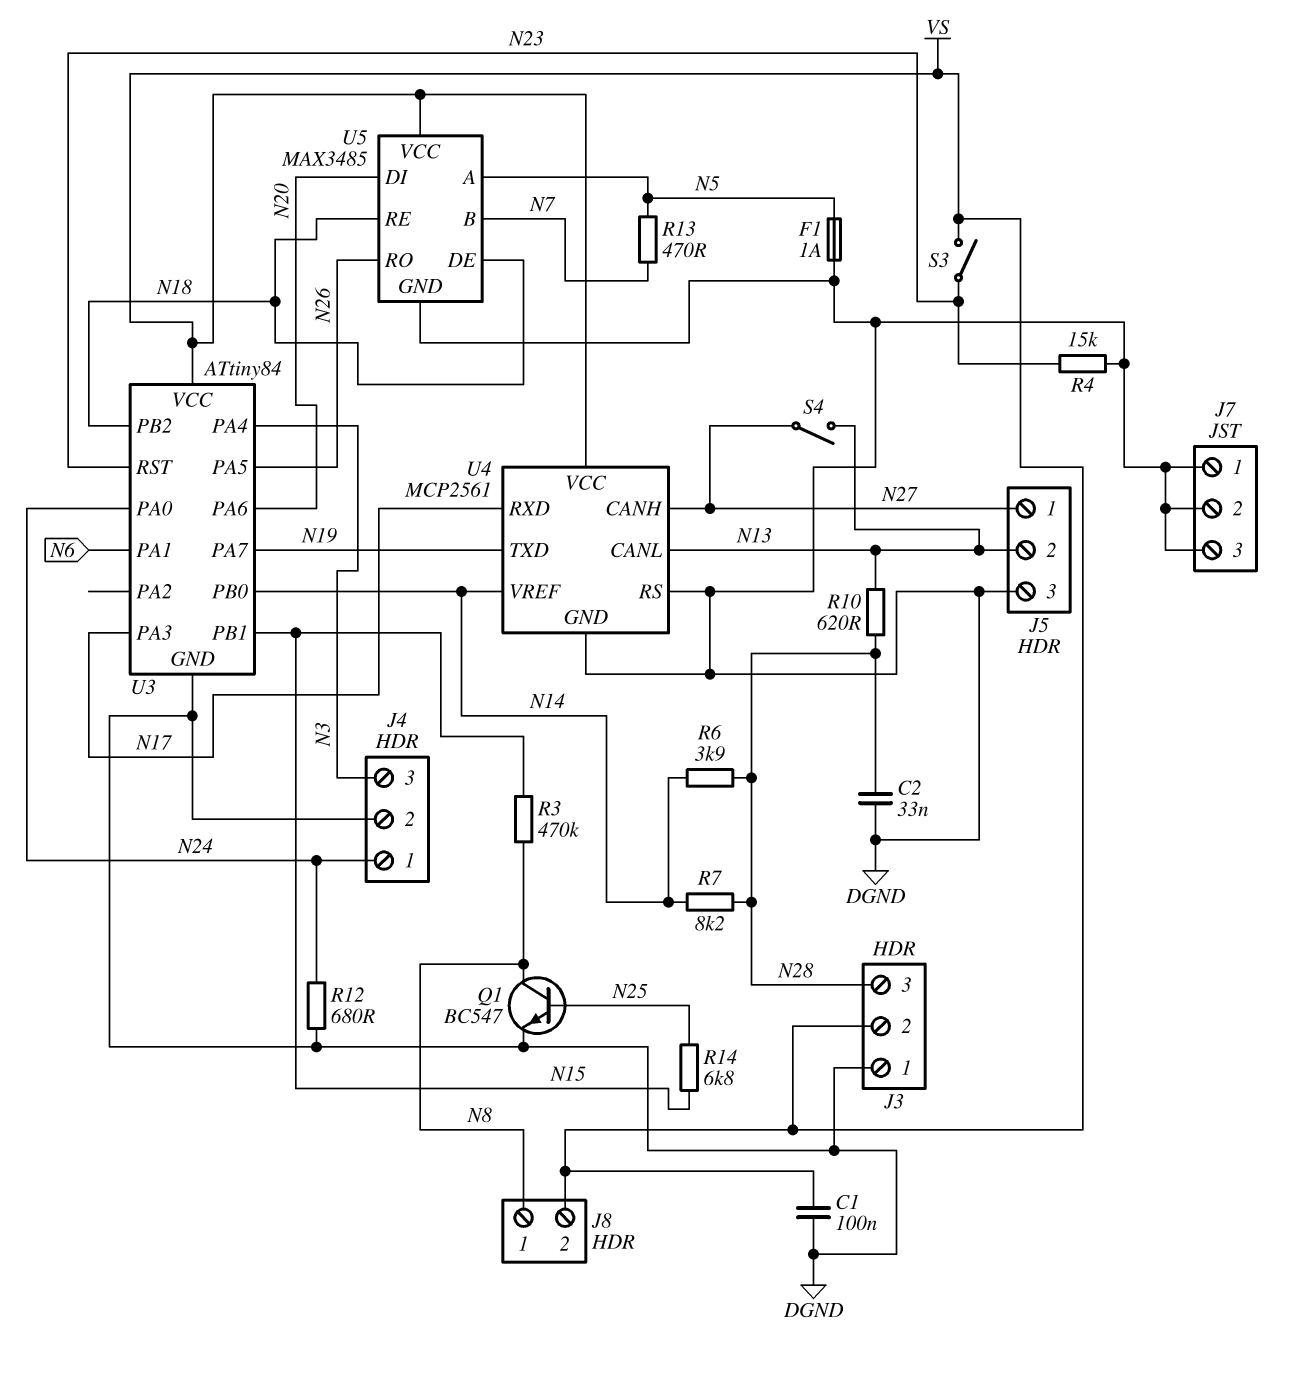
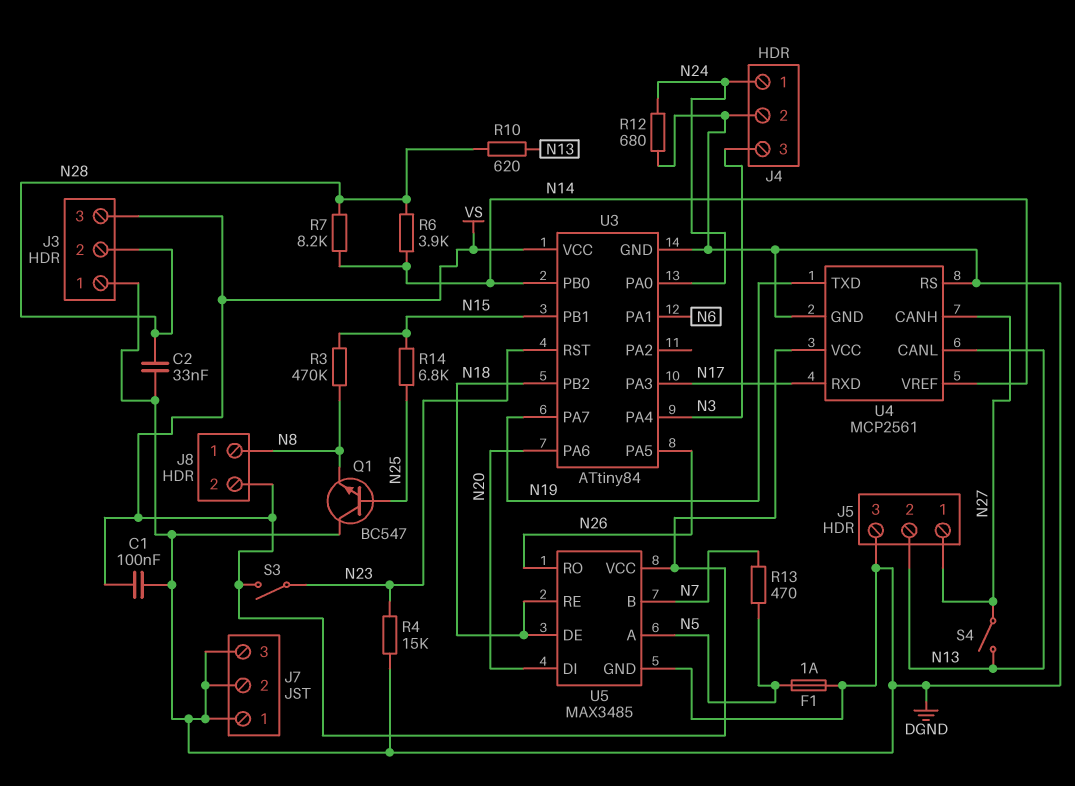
J3 pin 2: VS -> N28
J3 pin 3: N28 -> VS
Q1: NPN BC547 (B N25, C N8, E DGND) -> NPN BC547 (B N25, C DGND, E N8)

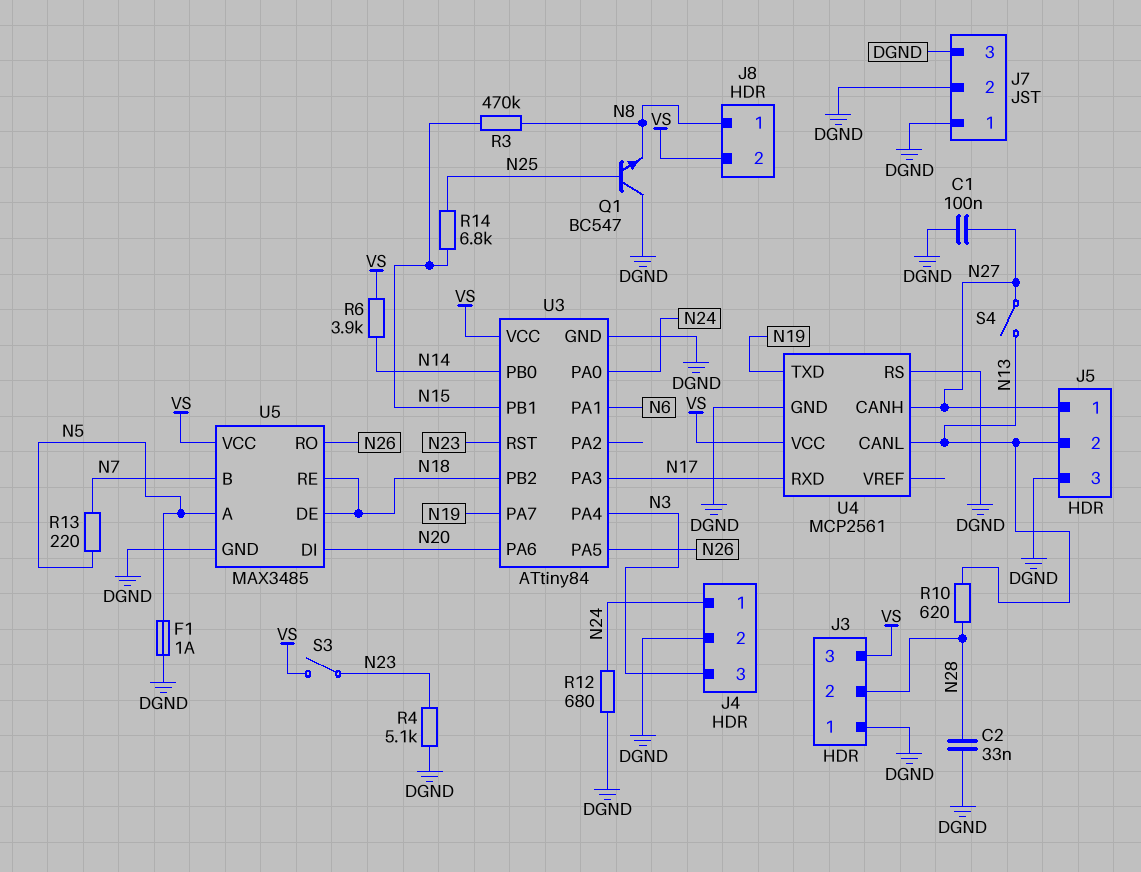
C1: 100nF (DGND, VS) -> 100nF (DGND, N27)
R4: 15k (DGND, N23) -> 5.1k (DGND, N23)
R6: 3.9k (N14, N28) -> 3.9k (N14, VS)
R7: 8.2k (N14, N28) -> none
R13: 470 (N5, N7) -> 220 (N5, N7)
U4 pin VREF: N14 -> none

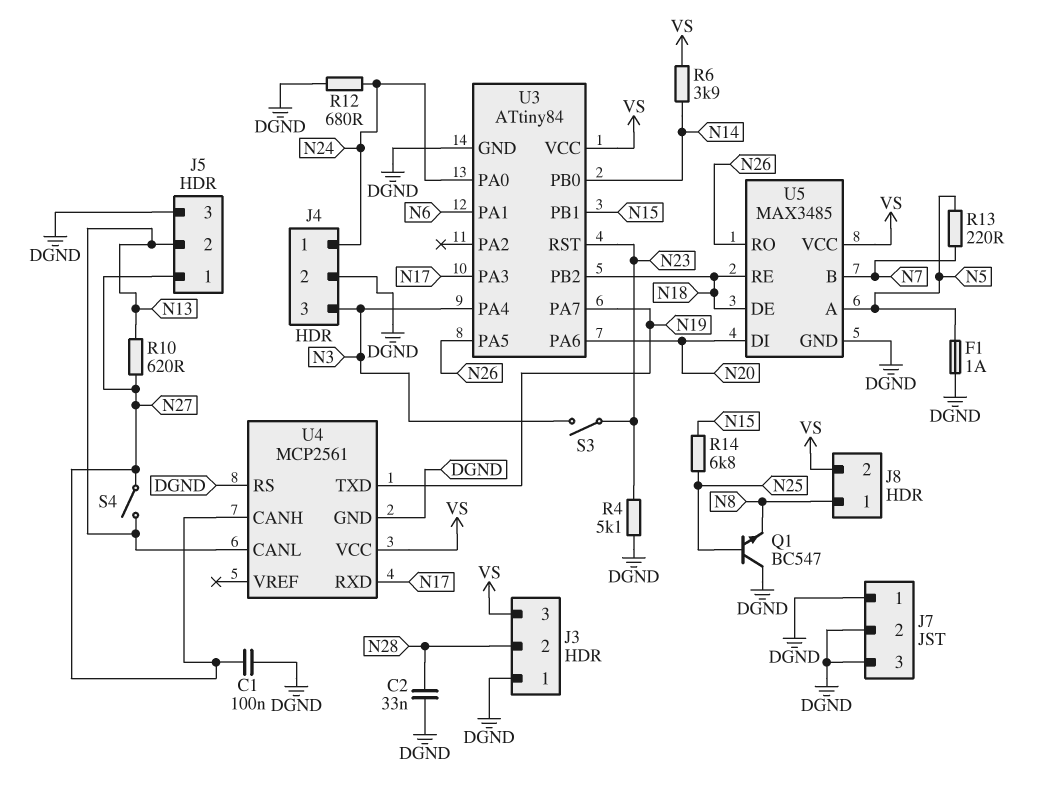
R3: 470k (N8, N15) -> none
R10: 620 (N13, N28) -> 620 (N13, N27)
S3: switch (N23, VS) -> switch (N3, N23)

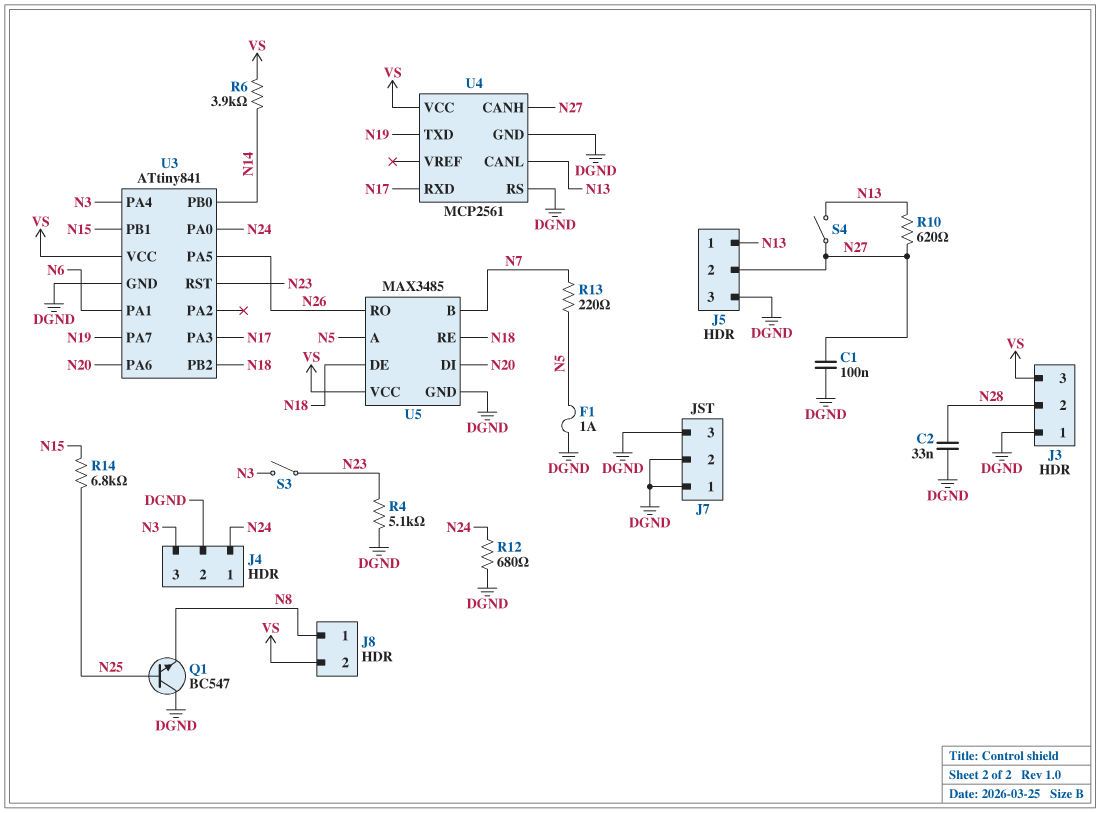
J5 pin 1: N27 -> N13
J5 pin 2: N13 -> N27
U3: ATtiny84 -> ATtiny841

